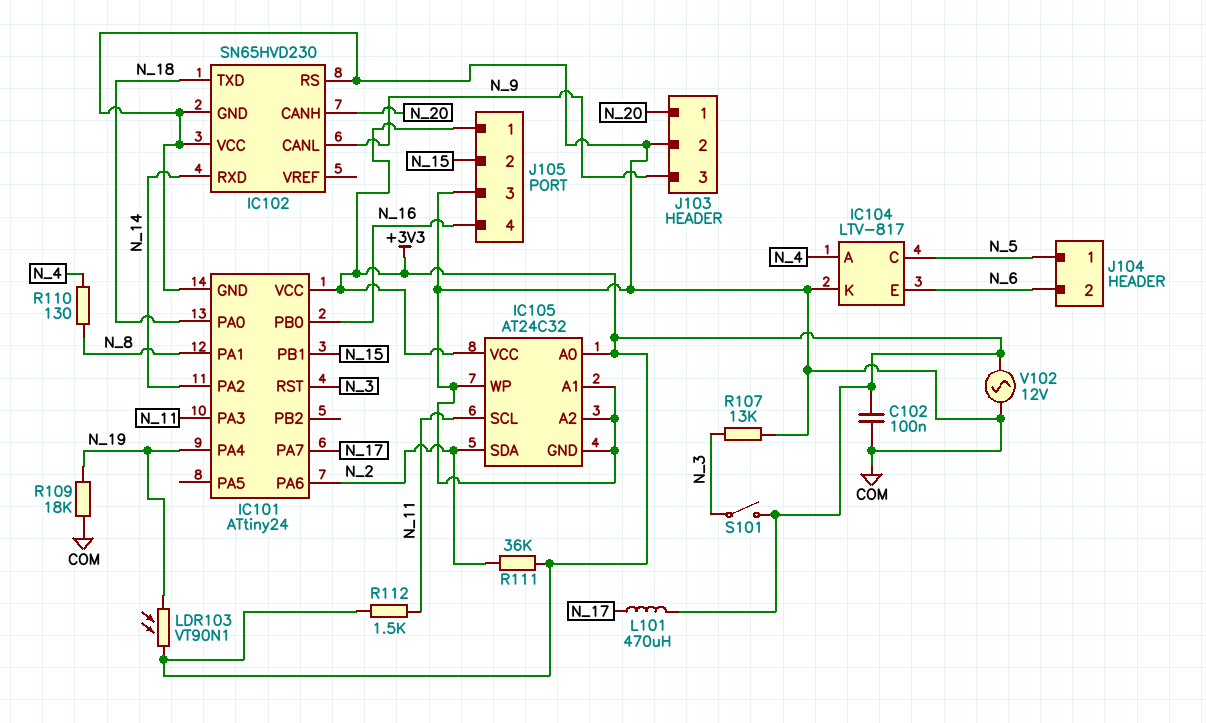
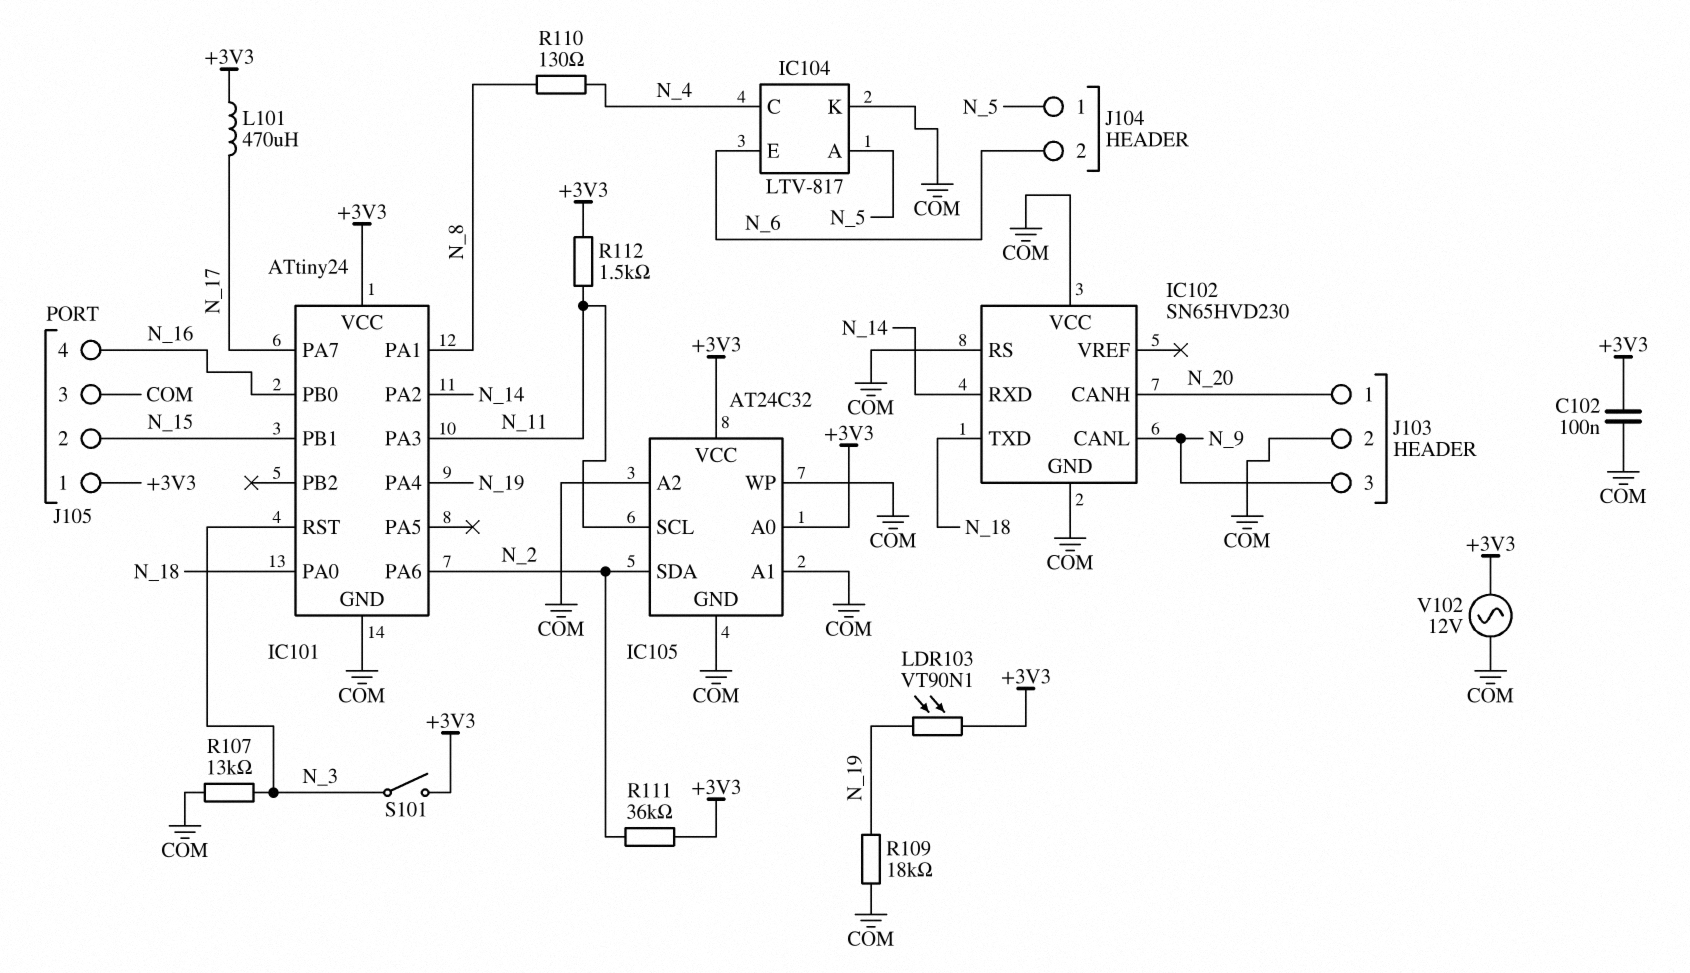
IC104 pin A: N_4 -> N_5
IC104 pin C: N_5 -> N_4

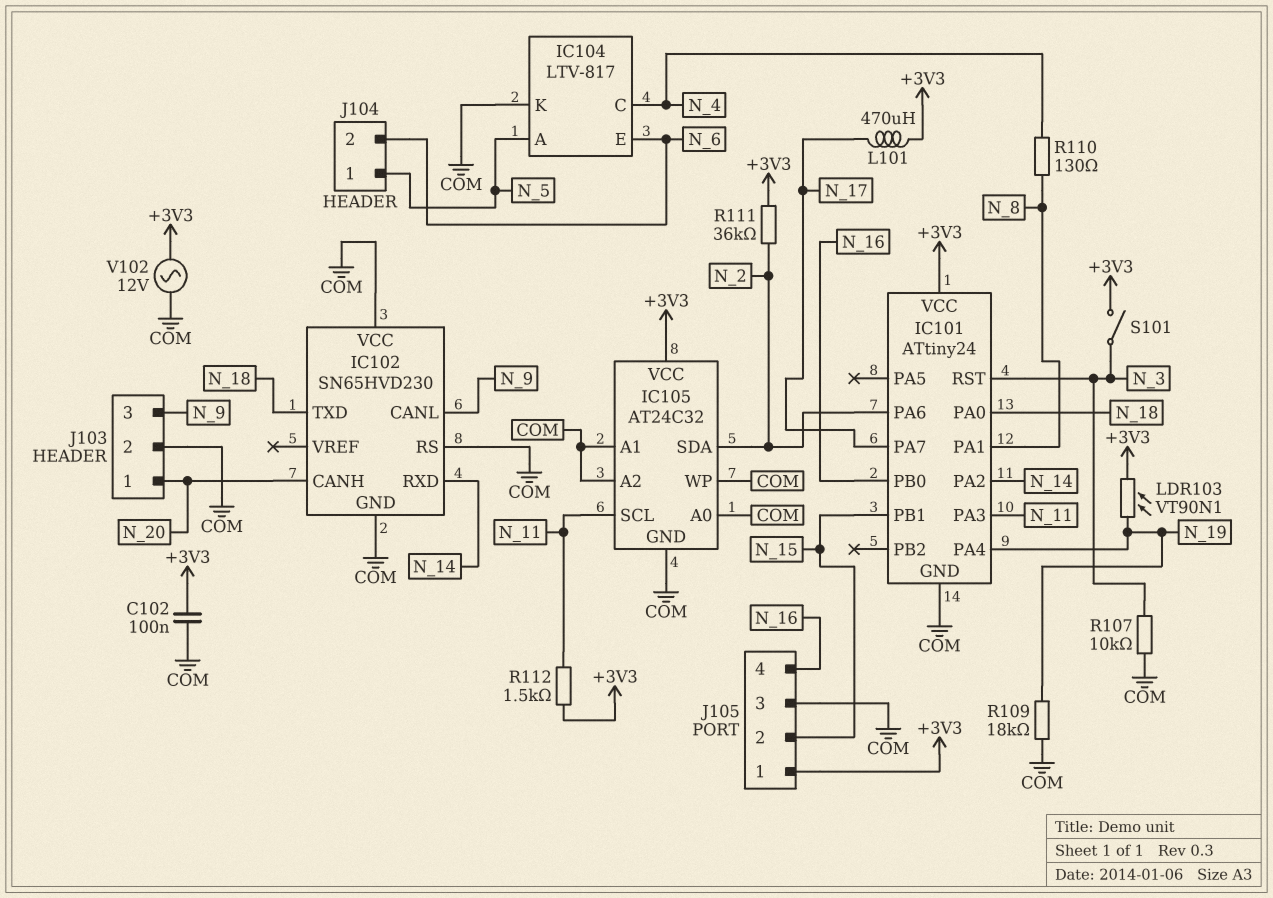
IC105 pin A0: +3V3 -> COM
R107: 13k (COM, N_3) -> 10k (COM, N_3)

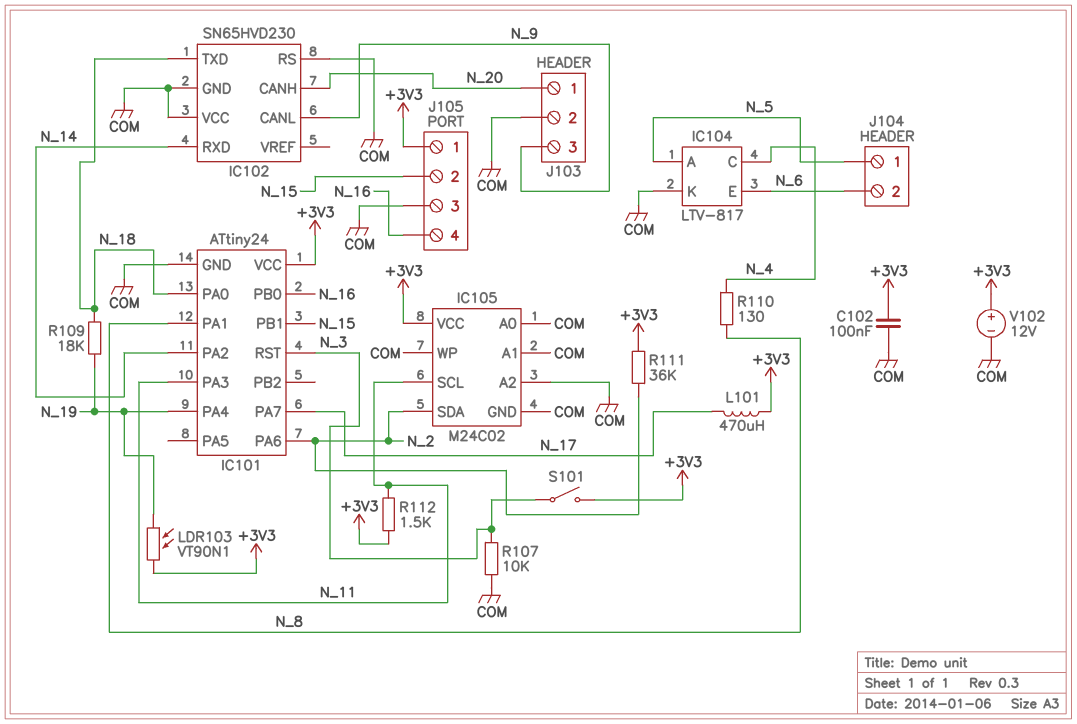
IC105: AT24C32 -> M24C02
R109: 18k (COM, N_19) -> 18k (N_18, N_19)
V102: AC 12V (+3V3, COM) -> 12V (plus +3V3, minus COM)

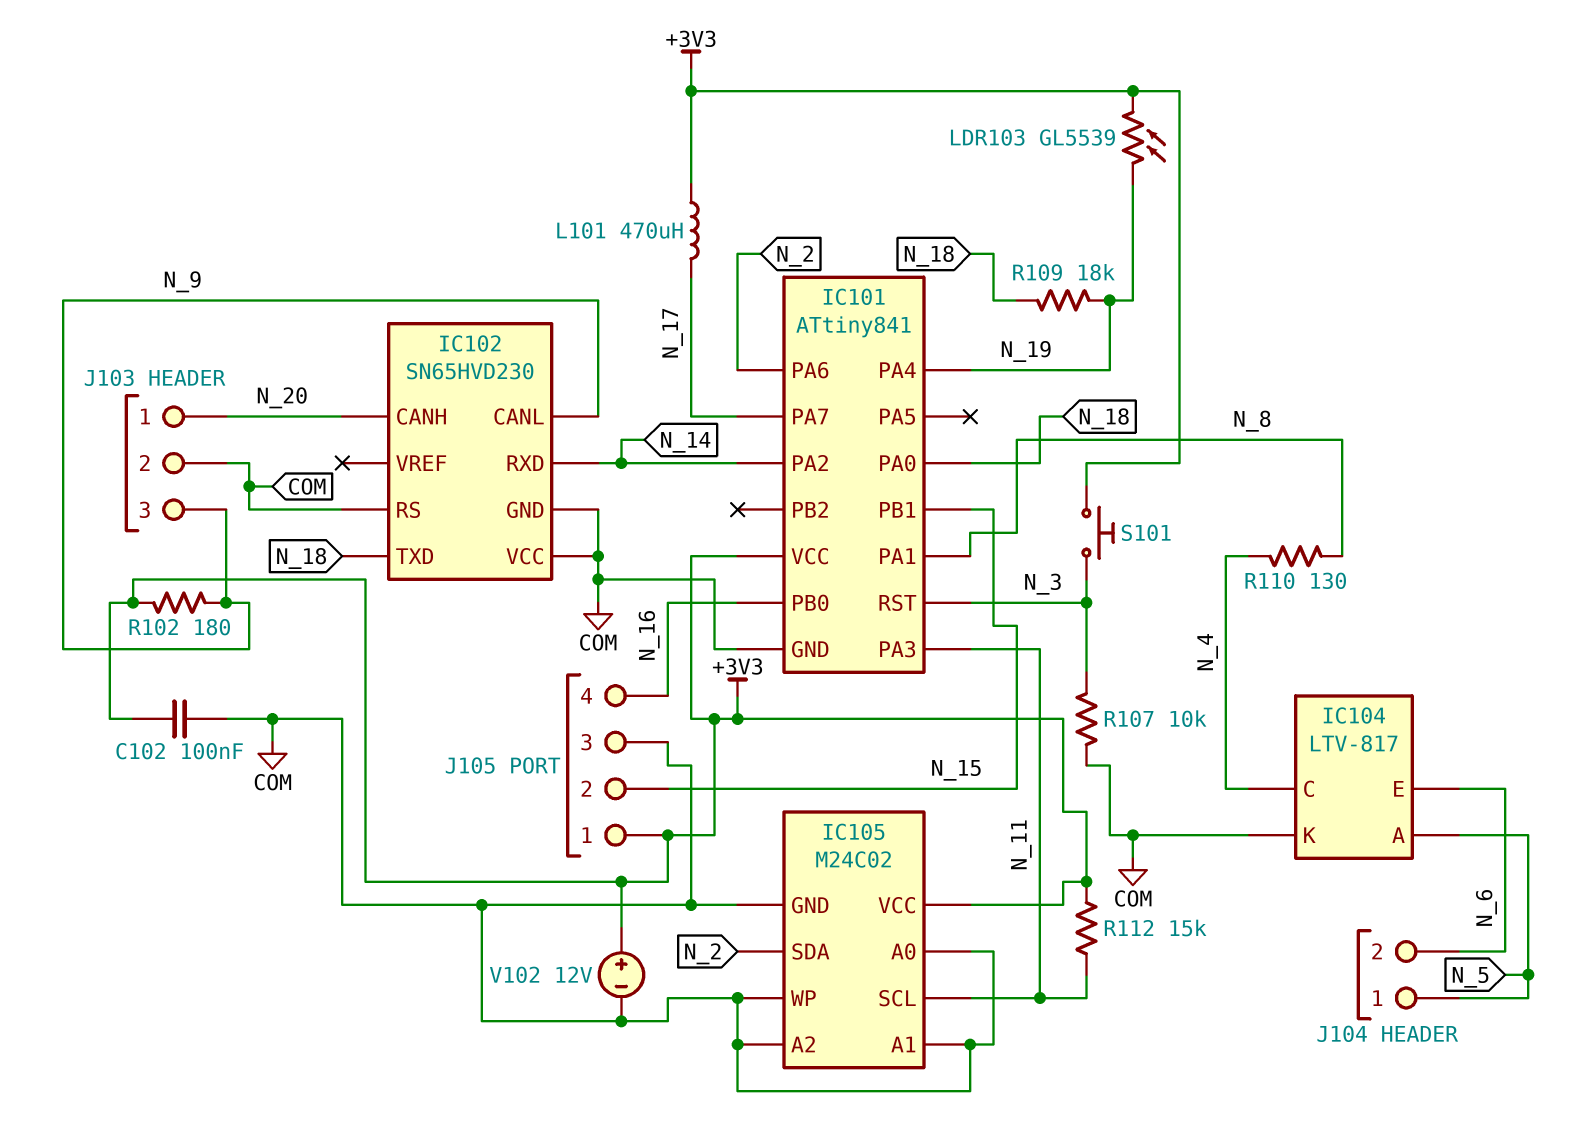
IC101: ATtiny24 -> ATtiny841
LDR103: VT90N1 (+3V3, N_19) -> GL5539 (+3V3, N_19)
R102: none -> 180 (+3V3, N_9)
R111: 36k (+3V3, N_2) -> none
R112: 1.5k (+3V3, N_11) -> 15k (+3V3, N_11)
S101: switch (+3V3, N_3) -> button (+3V3, N_3)

